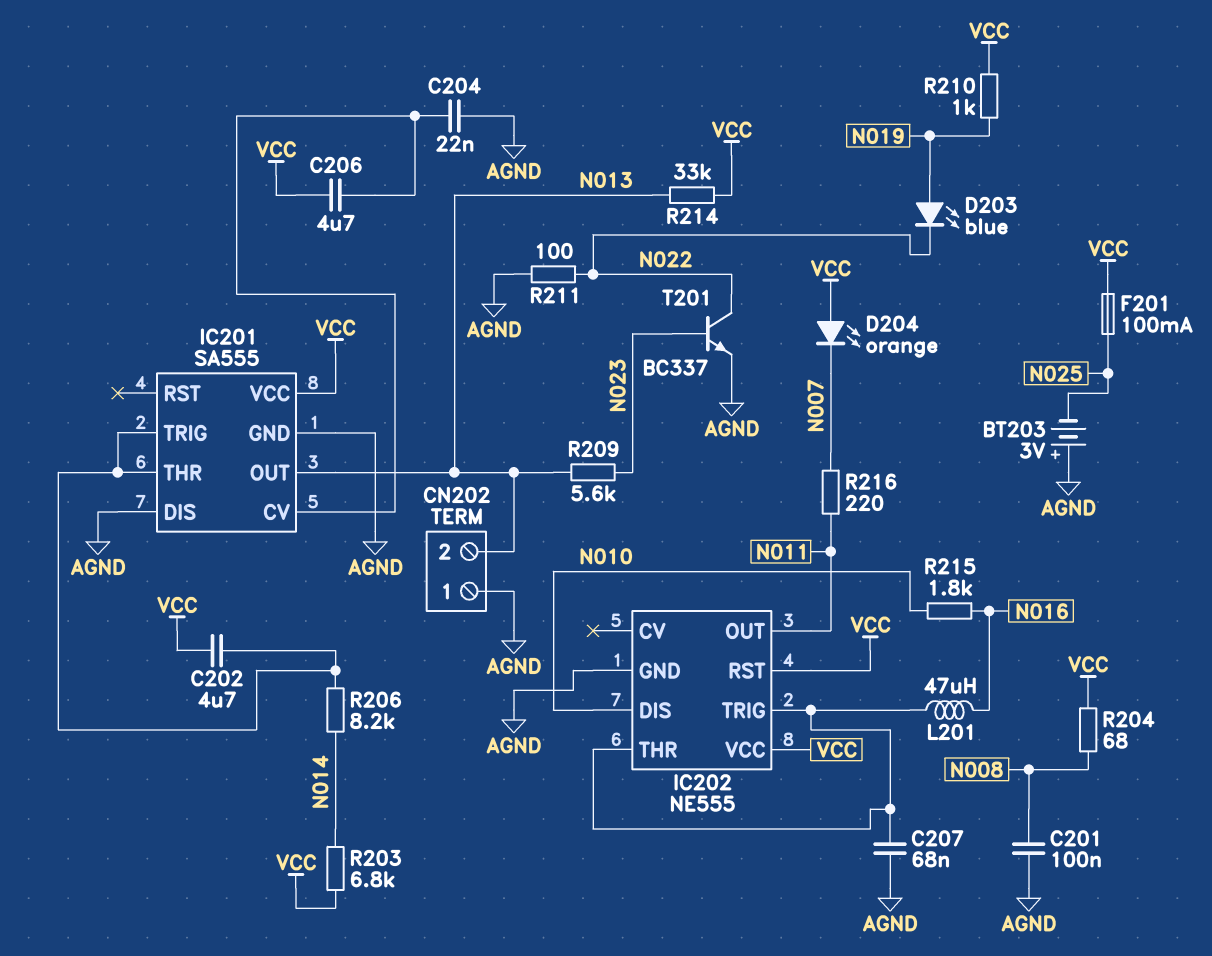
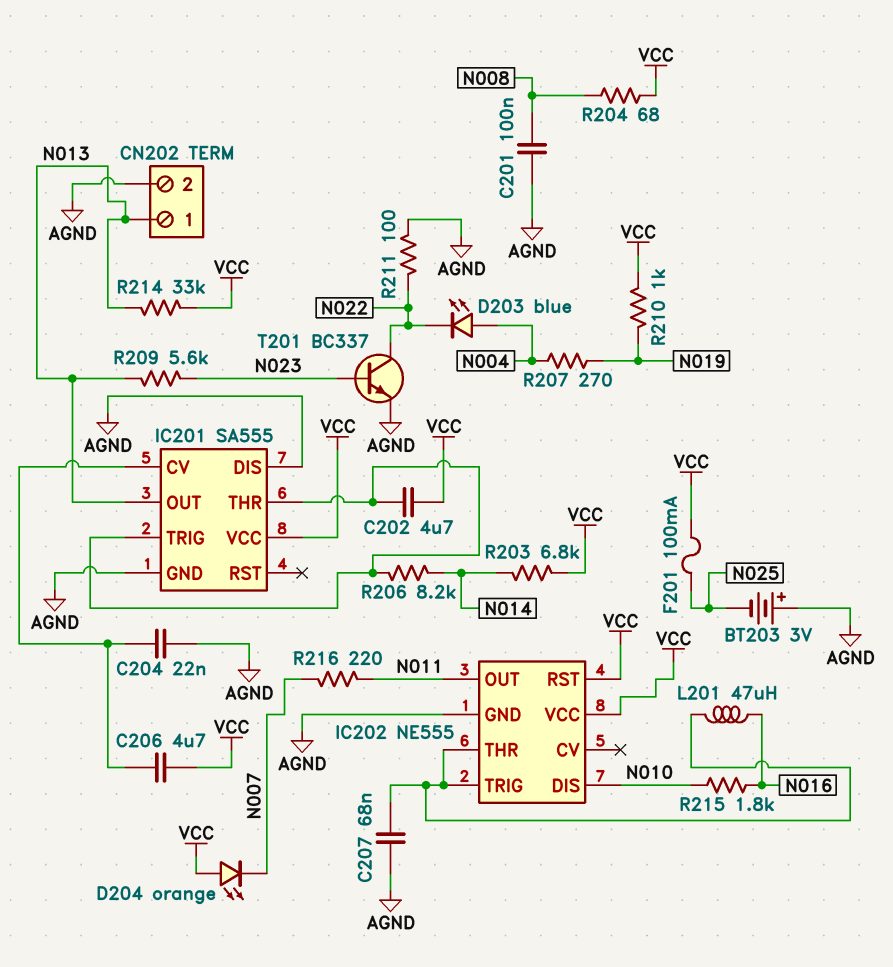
CN202 pin 1: AGND -> N013
CN202 pin 2: N013 -> AGND
D203: LED blue (A N019, K N022) -> LED blue (A N004, K N022)
R207: none -> 270 (N004, N019)

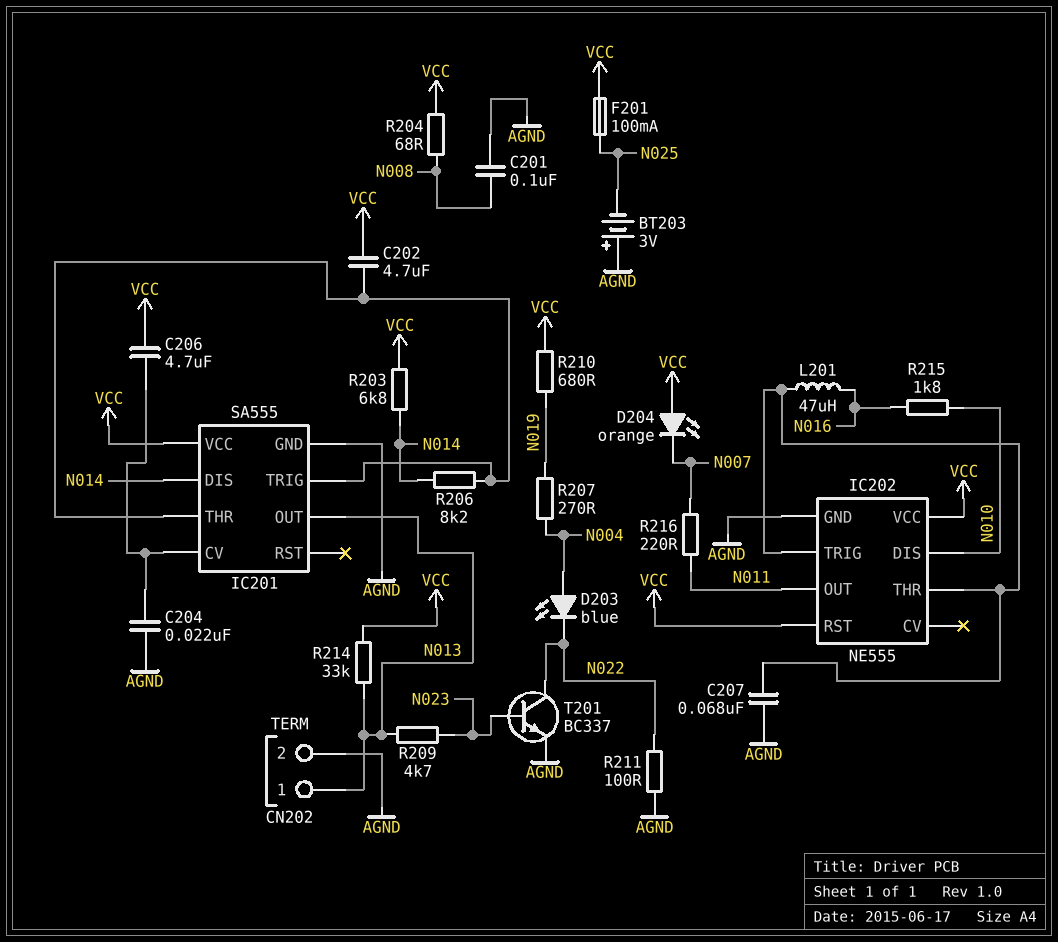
IC201 pin DIS: AGND -> N014
R209: 5.6k (N013, N023) -> 4.7k (N013, N023)
R210: 1k (N019, VCC) -> 680 (N019, VCC)

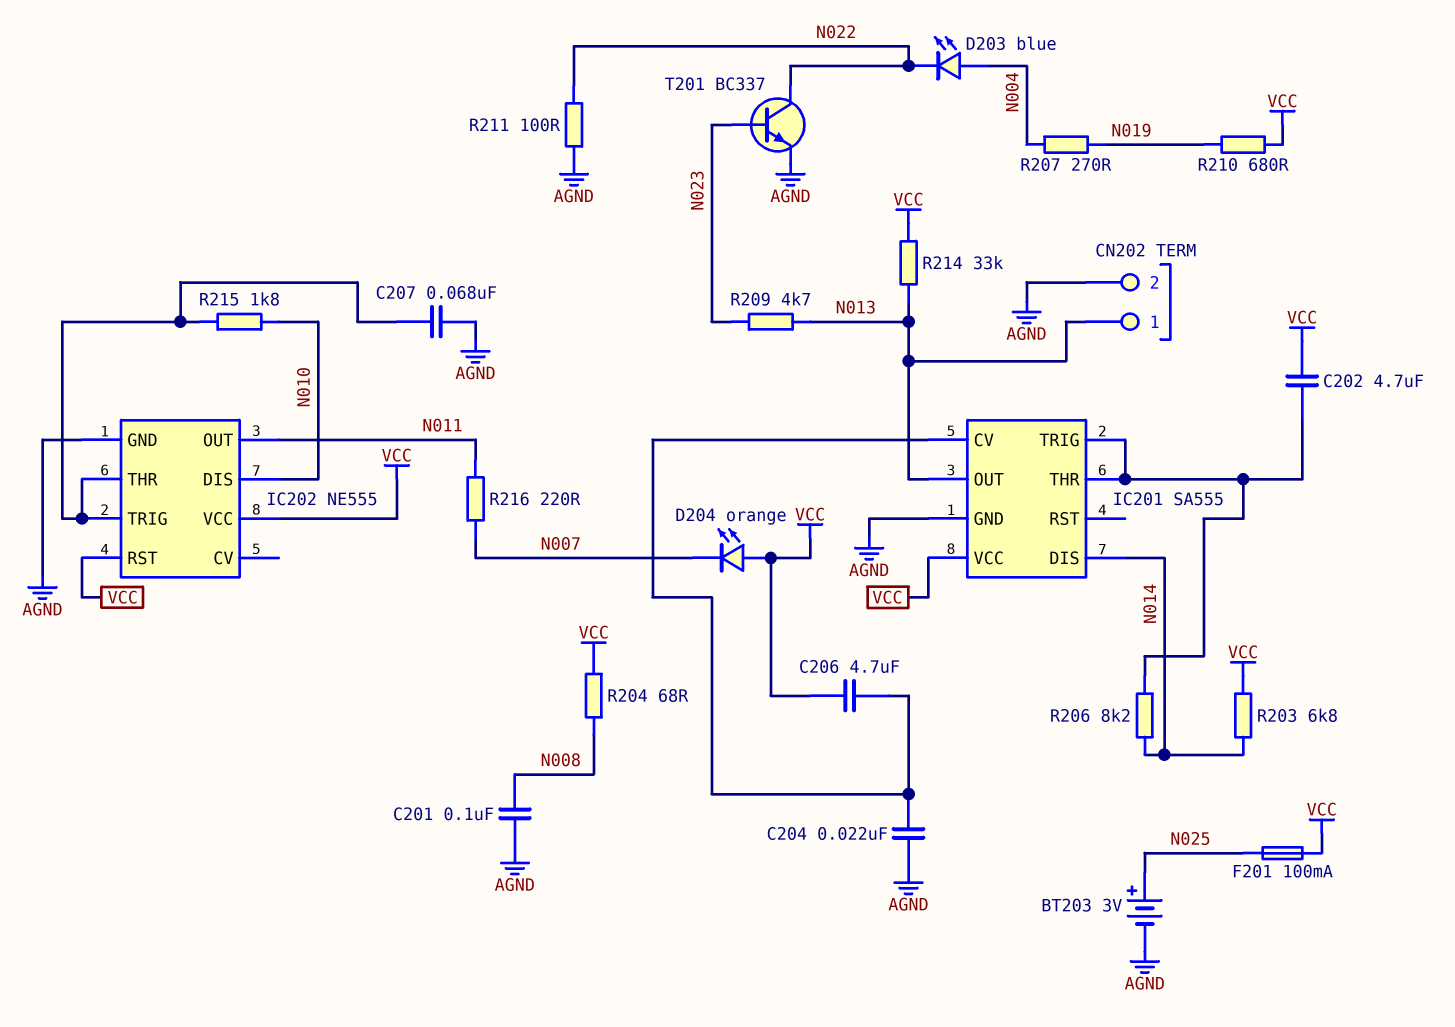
BT203: 3V (plus AGND, minus N025) -> 3V (plus N025, minus AGND)
L201: 47uH (IC202/THR, N016) -> none
R215: 1.8k (N010, N016) -> 1.8k (IC202/THR, N010)

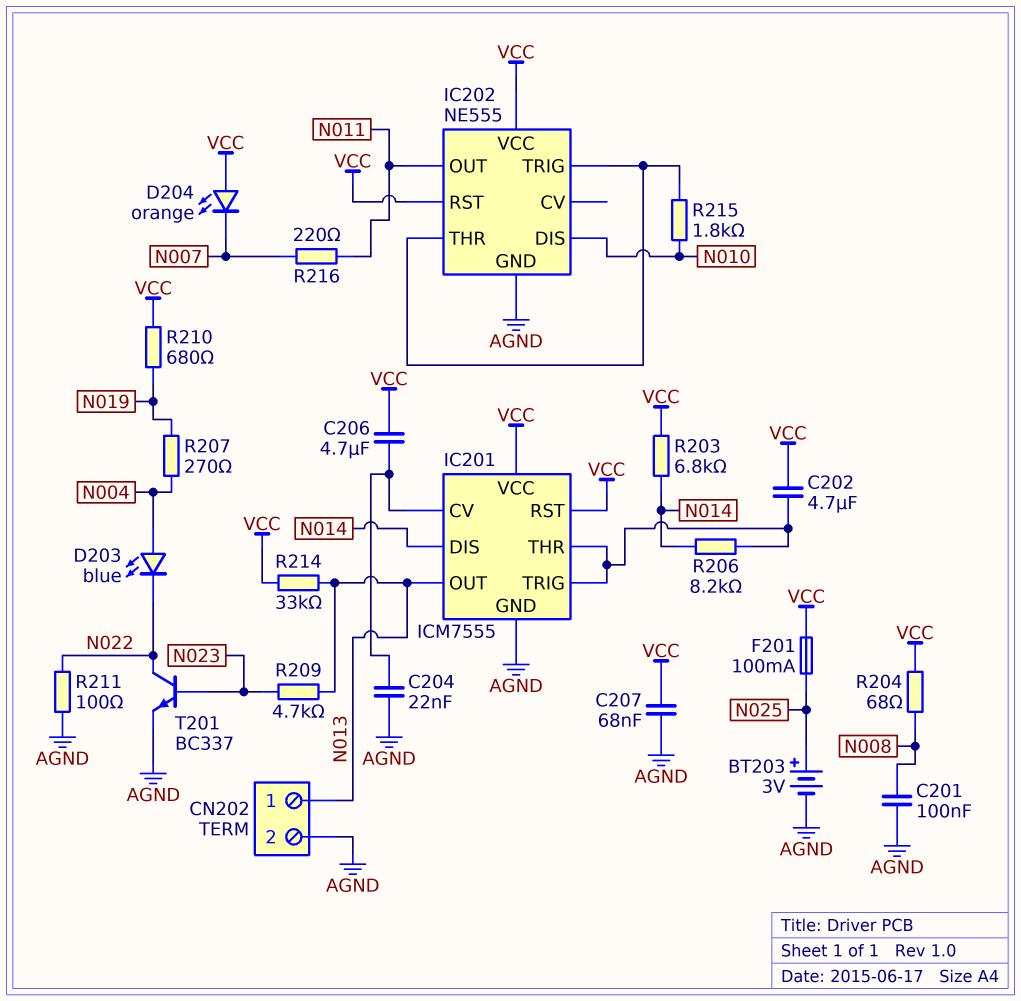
C207: 68nF (AGND, IC202/THR) -> 68nF (AGND, VCC)
IC201: SA555 -> ICM7555
IC201 pin RST: none -> VCC

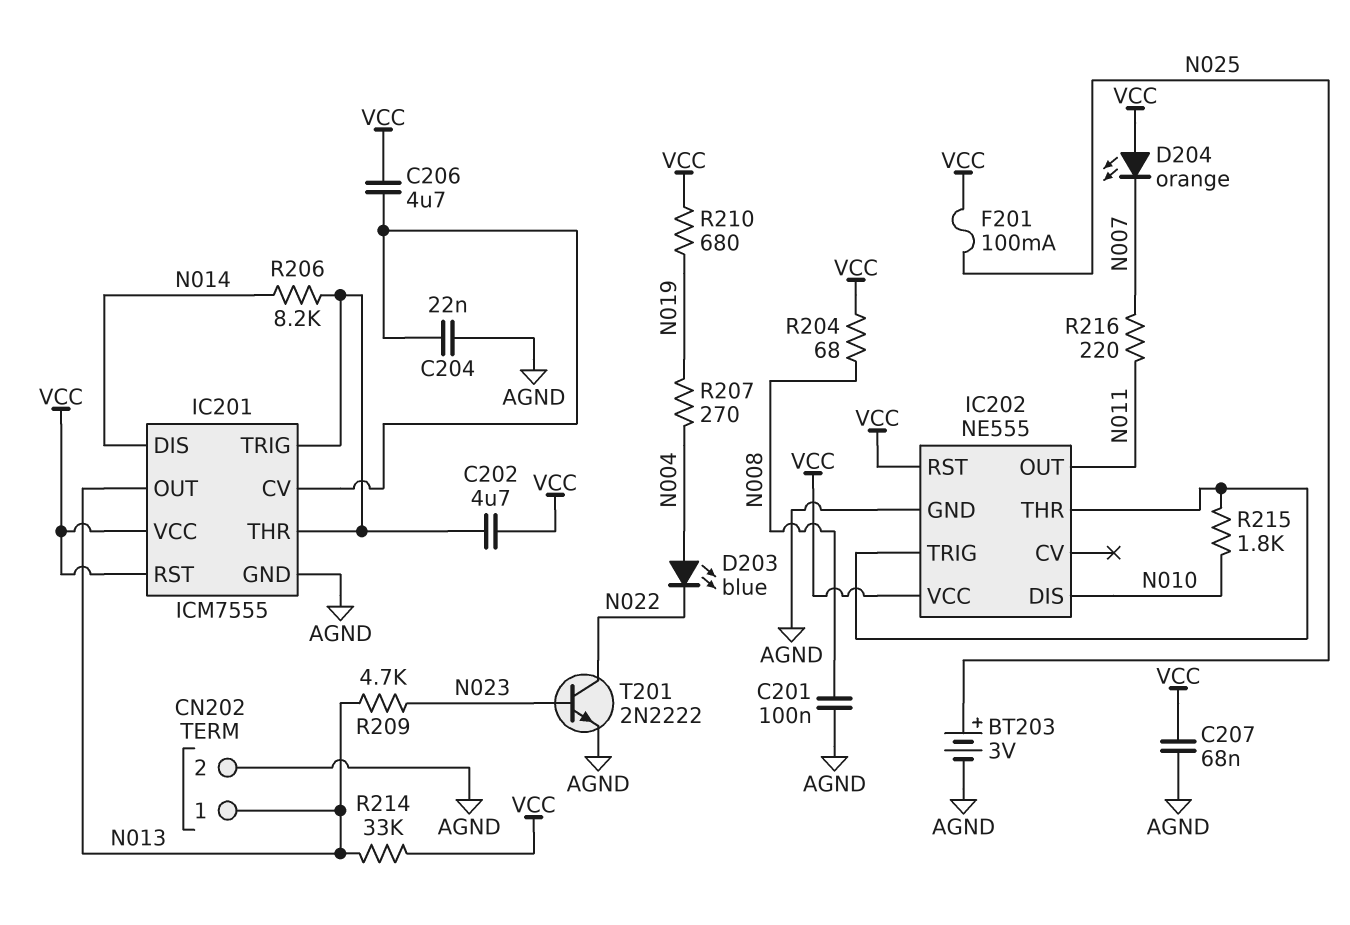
R203: 6.8k (N014, VCC) -> none
R211: 100 (AGND, N022) -> none
T201: NPN BC337 (B N023, C N022, E AGND) -> NPN 2N2222 (B N023, C N022, E AGND)

